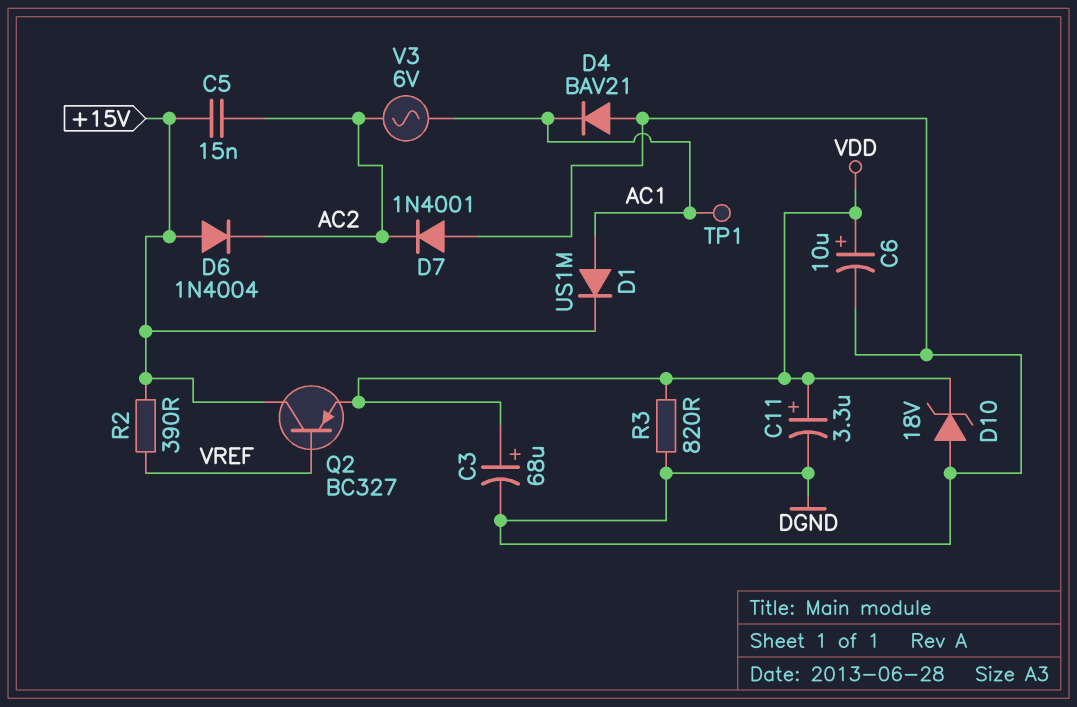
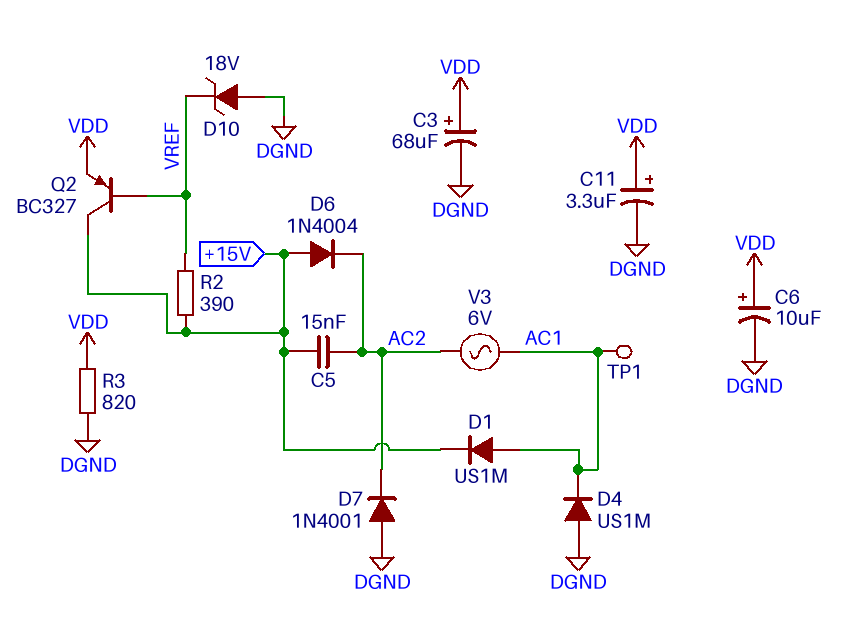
D4: diode BAV21 (A DGND, K AC1) -> diode US1M (A DGND, K AC1)
D10: zener 18V (A DGND, K VDD) -> zener 18V (A DGND, K VREF)

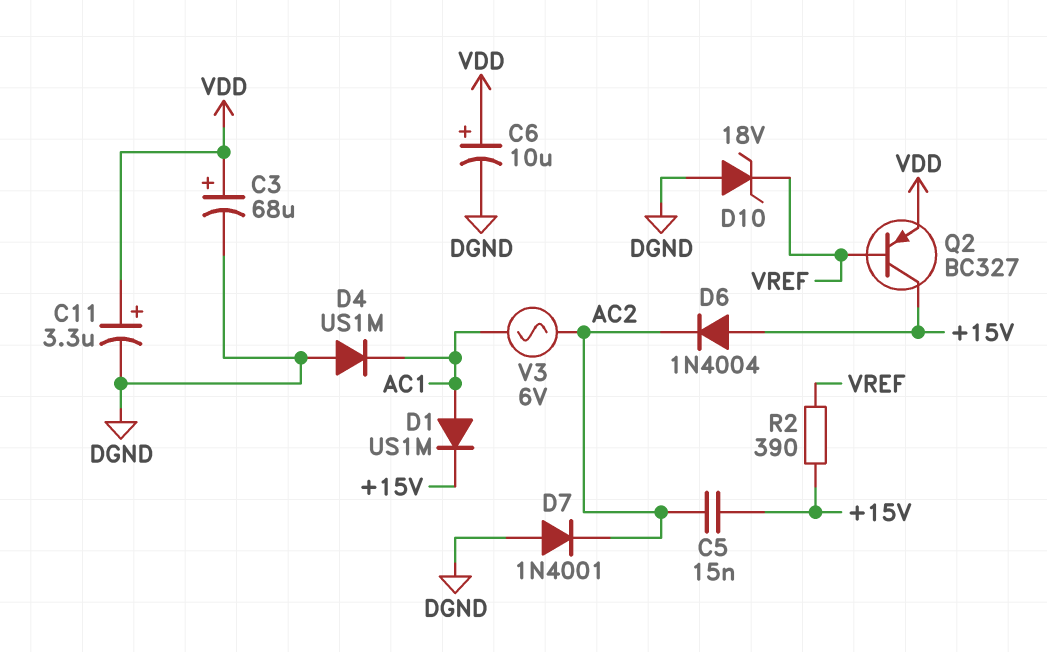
R3: 820 (DGND, VDD) -> none
TP1: test point (AC1) -> none

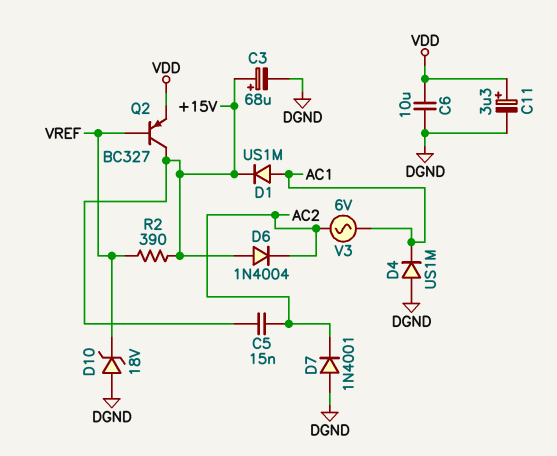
C3: 68uF (plus VDD, minus DGND) -> 68uF (plus +15V, minus DGND)
C6: 10uF (plus VDD, minus DGND) -> 10uF (DGND, VDD)

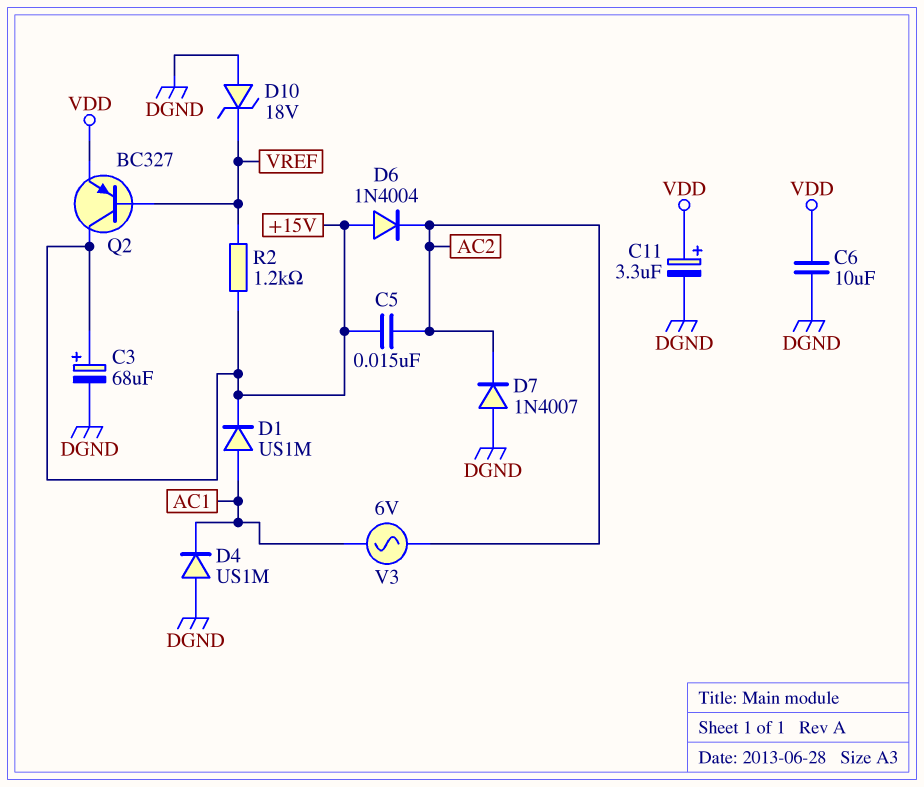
D7: diode 1N4001 (A DGND, K AC2) -> diode 1N4007 (A DGND, K AC2)
R2: 390 (+15V, VREF) -> 1.2k (+15V, VREF)

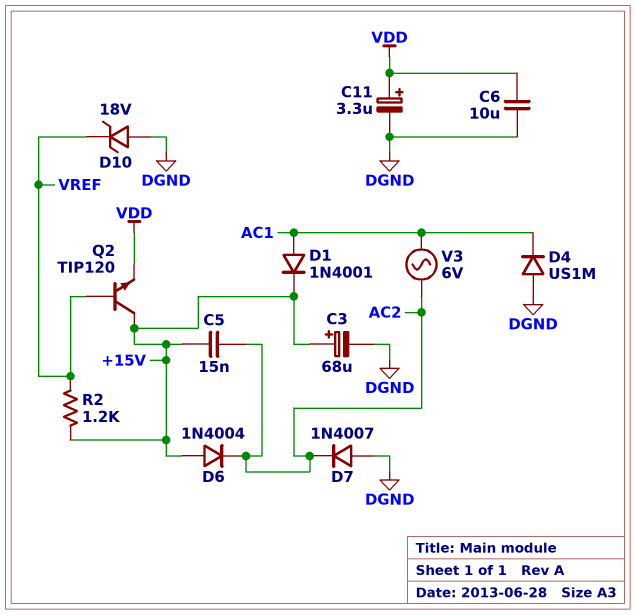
D1: diode US1M (A AC1, K +15V) -> diode 1N4001 (A AC1, K +15V)
Q2: PNP BC327 (B VREF, C +15V, E VDD) -> NPN TIP120 (B VREF, C +15V, E VDD)

